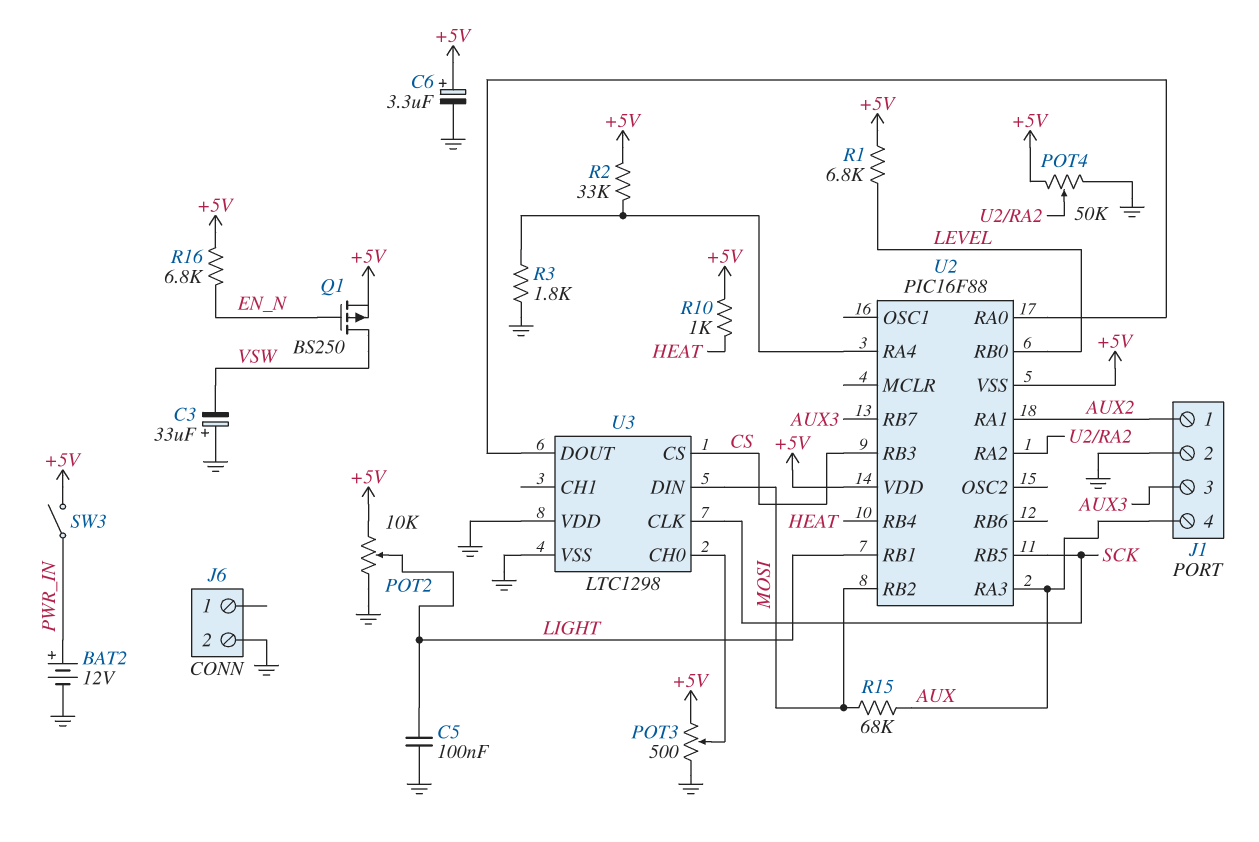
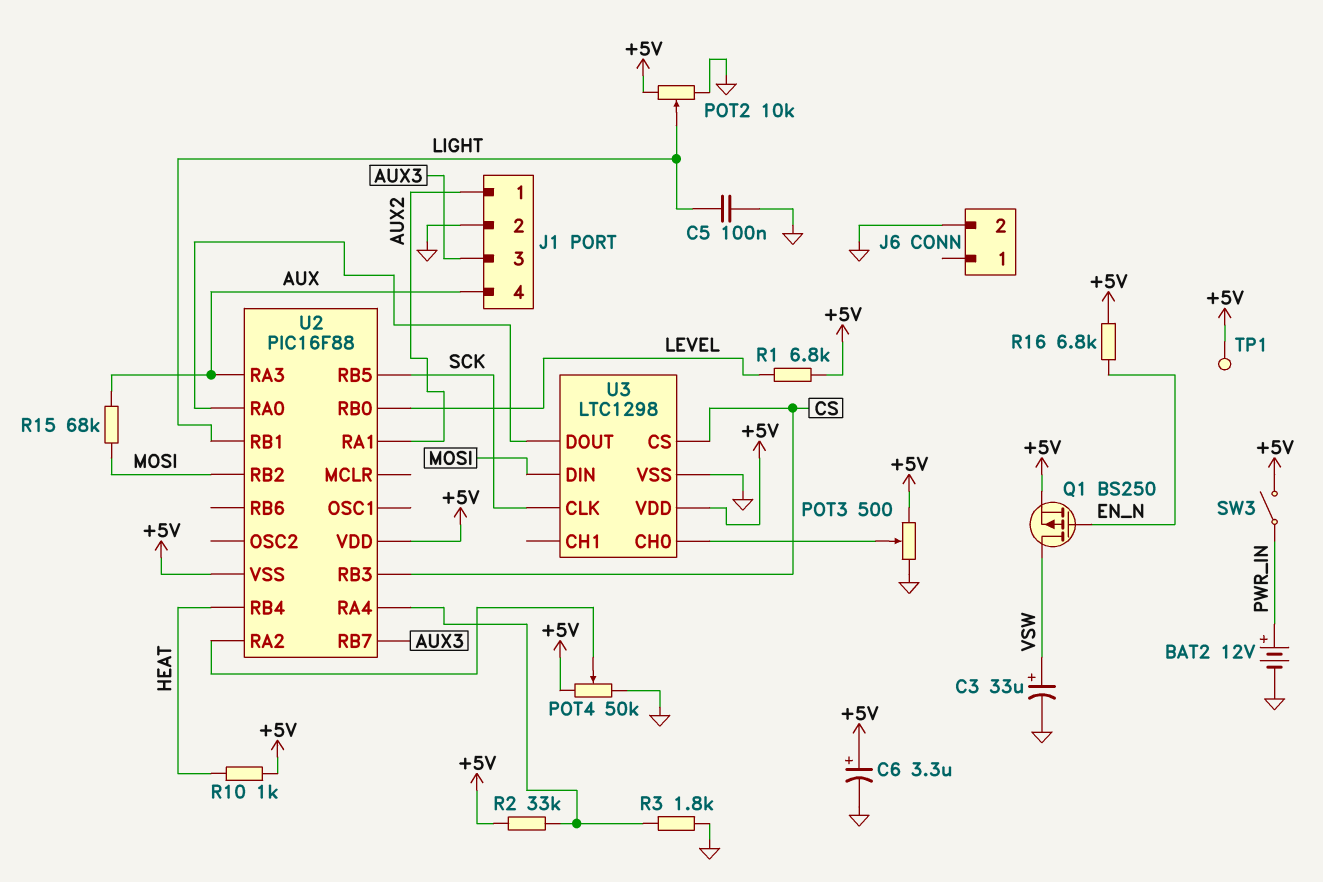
C3: 33uF (plus GND, minus VSW) -> 33uF (plus VSW, minus GND)
TP1: none -> test point (+5V)
U3 pin VDD: GND -> +5V

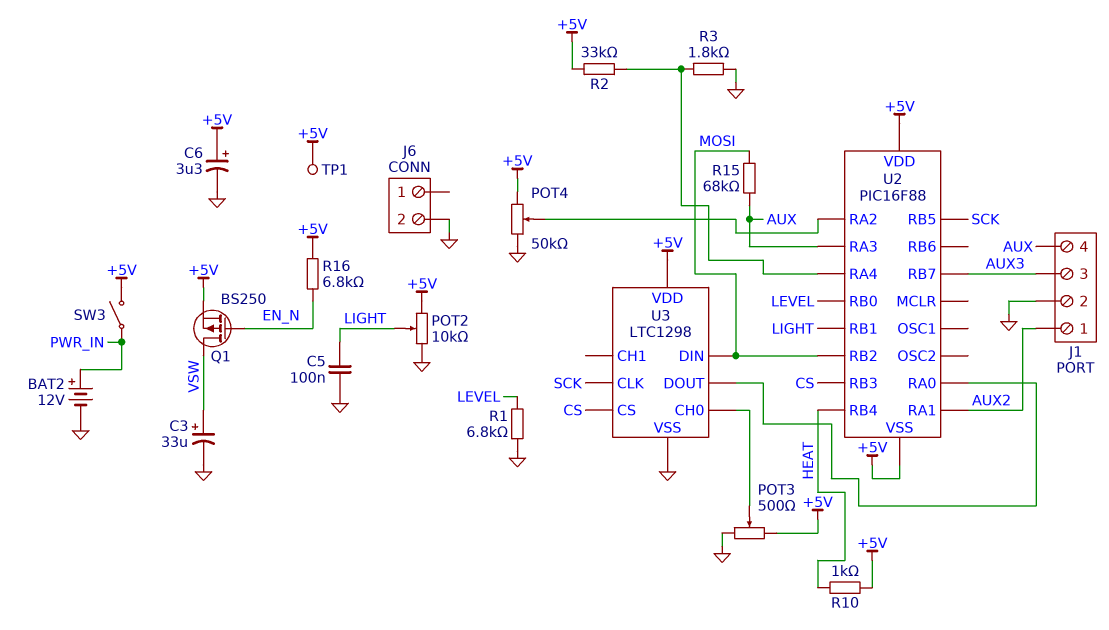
R1: 6.8k (+5V, LEVEL) -> 6.8k (GND, LEVEL)

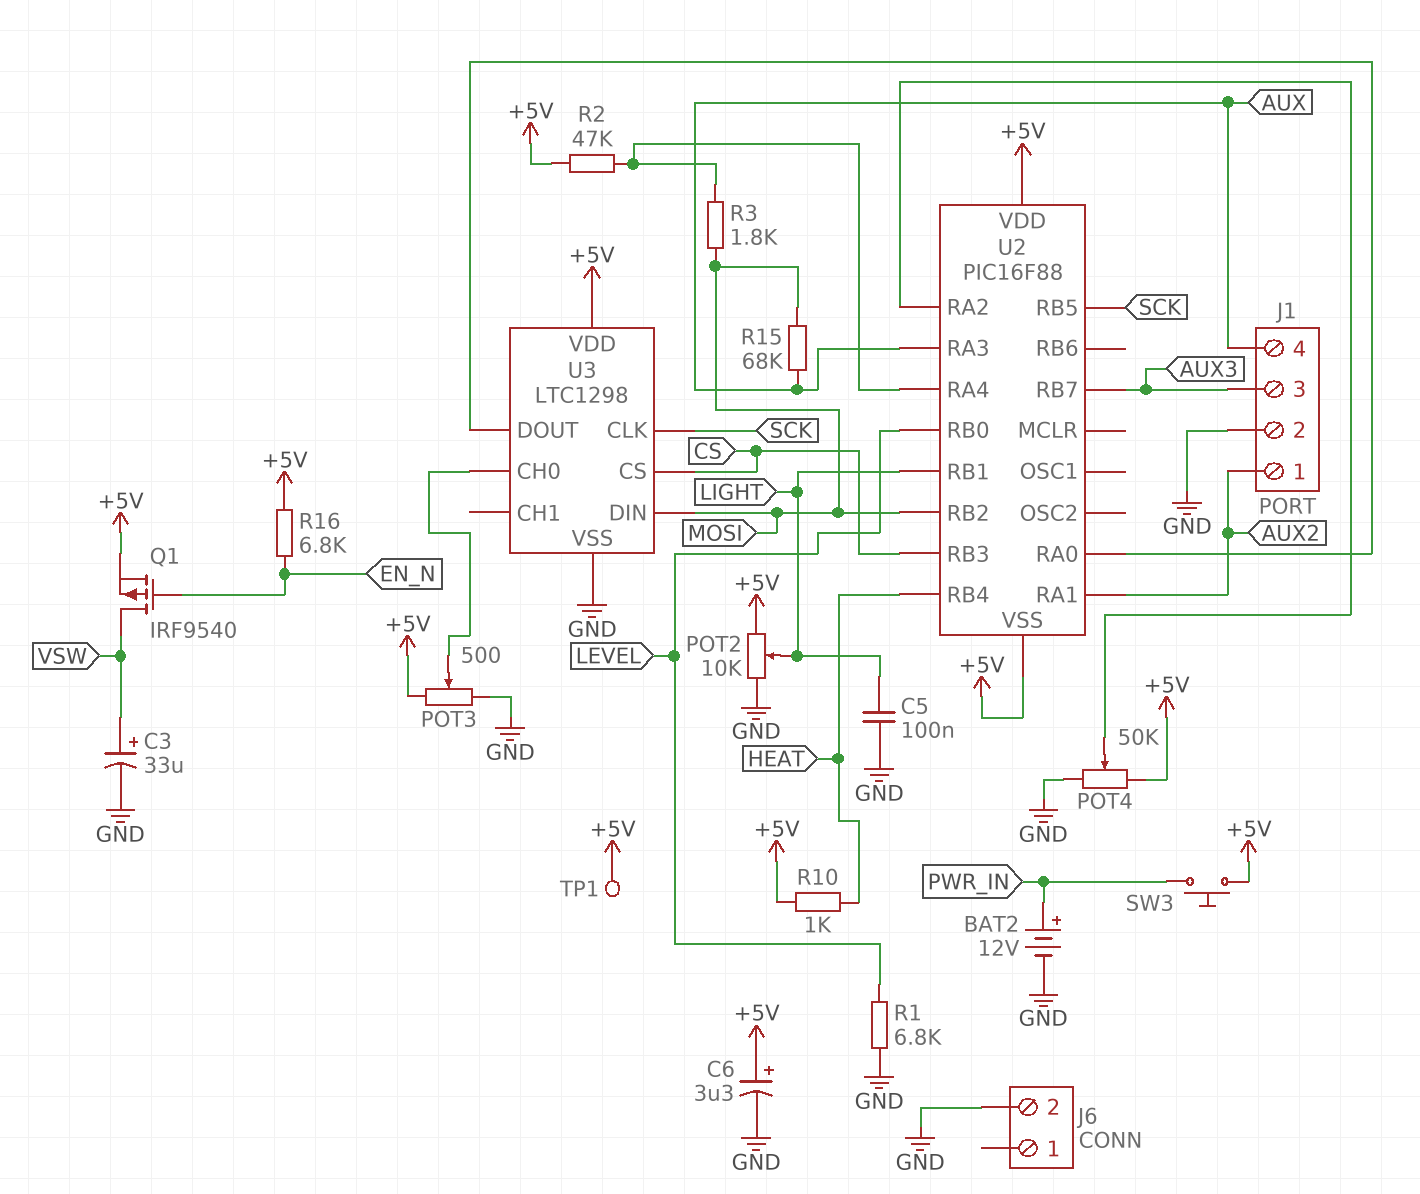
Q1: PMOS BS250 (G EN_N, D VSW, S +5V) -> PMOS IRF9540 (G EN_N, D VSW, S +5V)
R2: 33k (+5V, U2/RA4) -> 47k (+5V, U2/RA4)
R3: 1.8k (GND, U2/RA4) -> 1.8k (MOSI, U2/RA4)
SW3: switch (+5V, PWR_IN) -> button (+5V, PWR_IN)

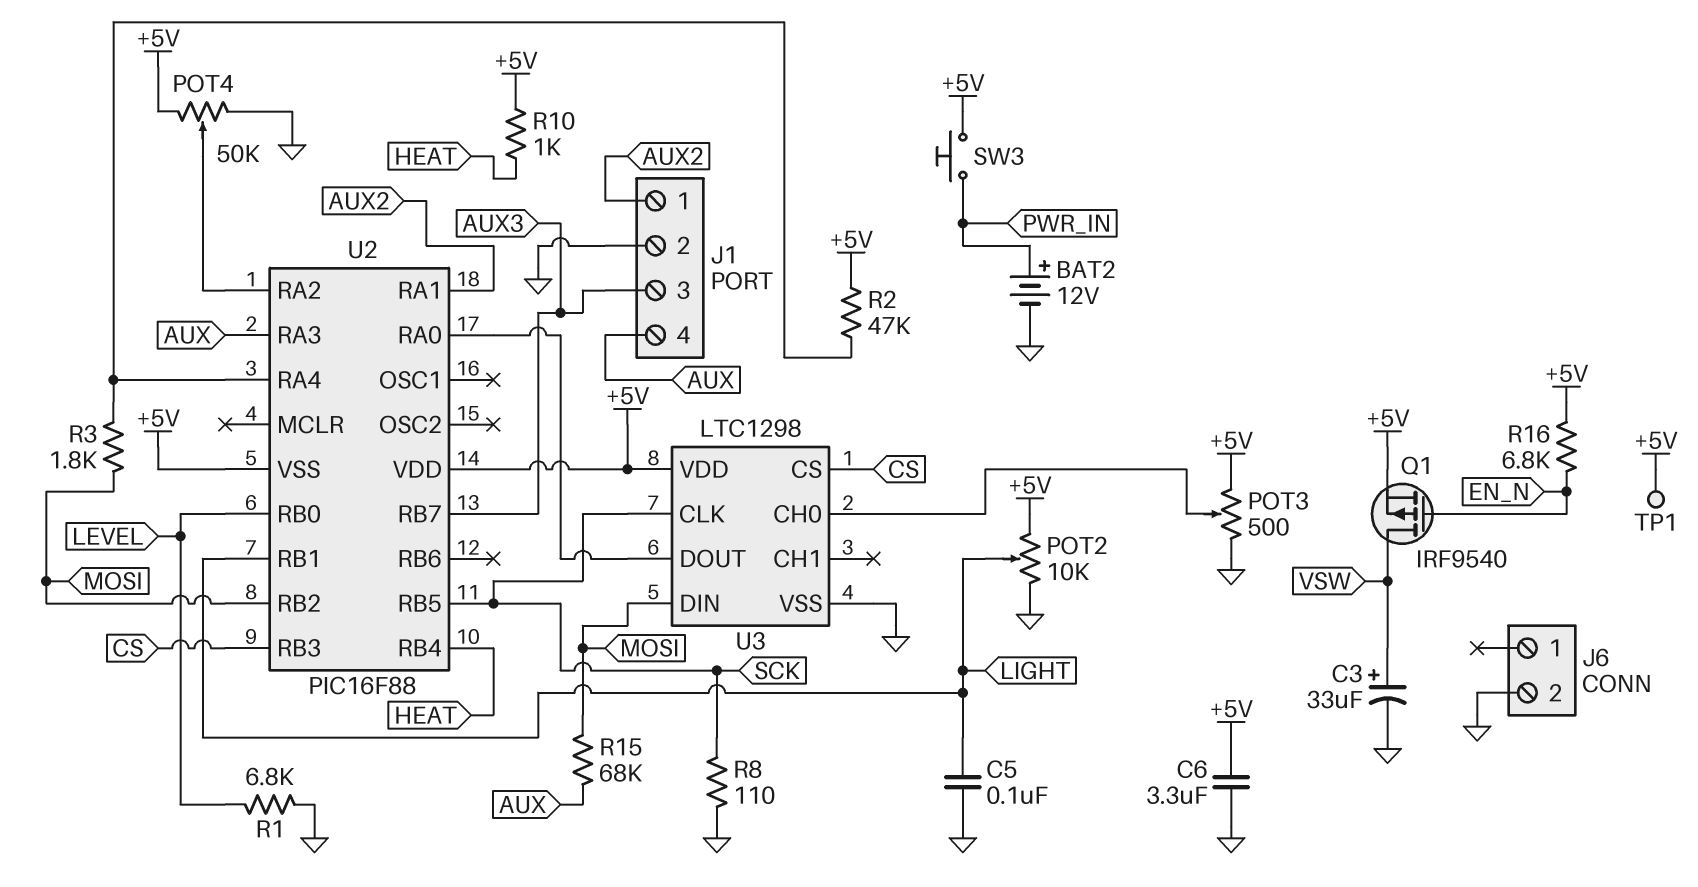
C6: 3.3uF (plus +5V, minus GND) -> 3.3uF (+5V, GND)
R8: none -> 110 (GND, SCK)

